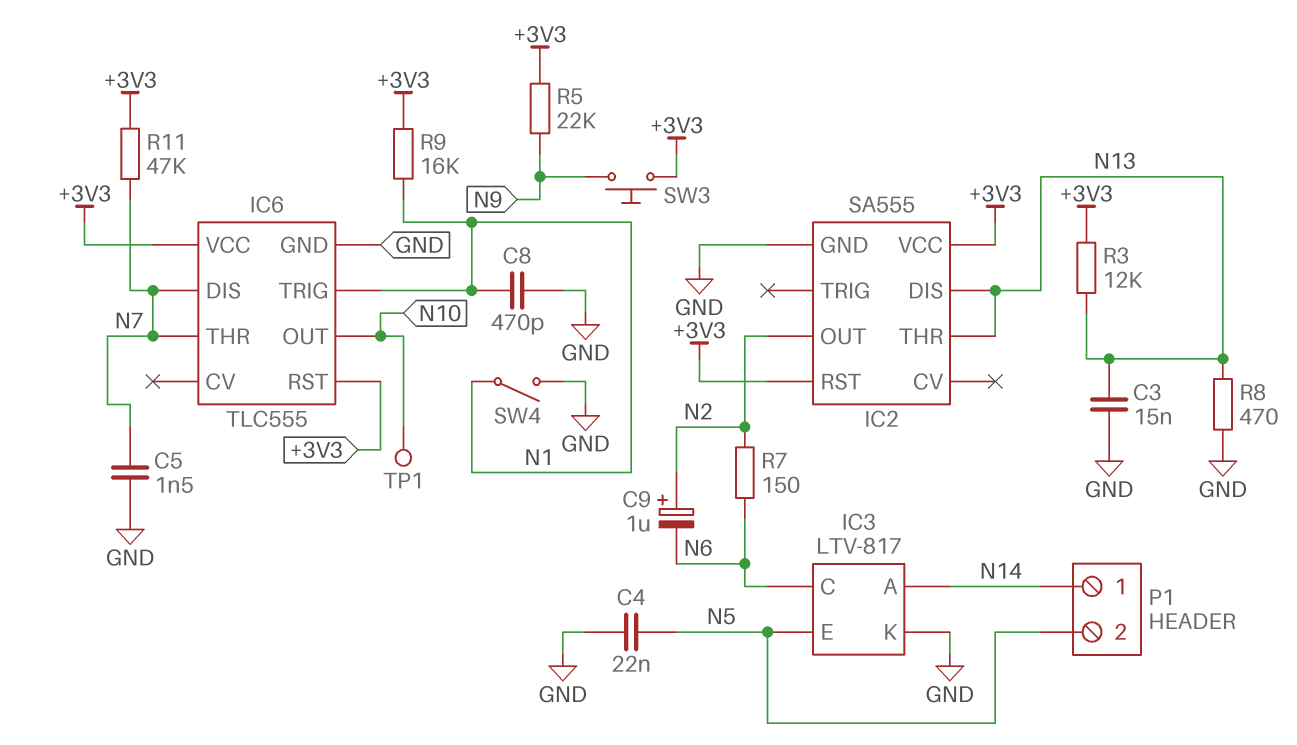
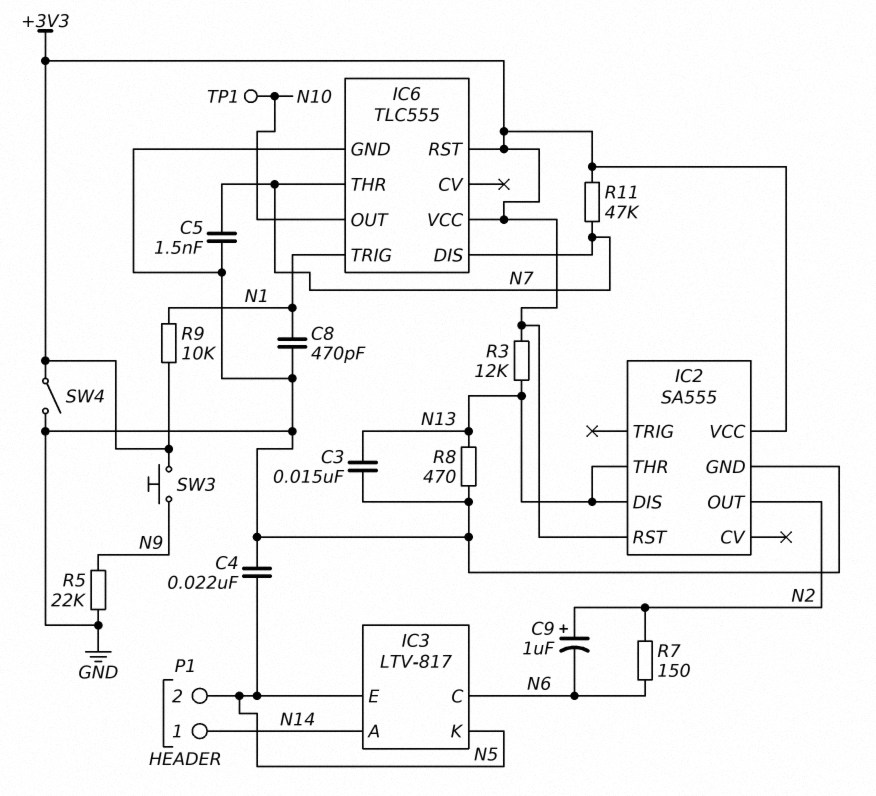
IC3 pin K: GND -> N5
R5: 22k (+3V3, N9) -> 22k (GND, N9)
R9: 16k (+3V3, N1) -> 10k (+3V3, N1)
SW4: switch (GND, N1) -> switch (+3V3, GND)

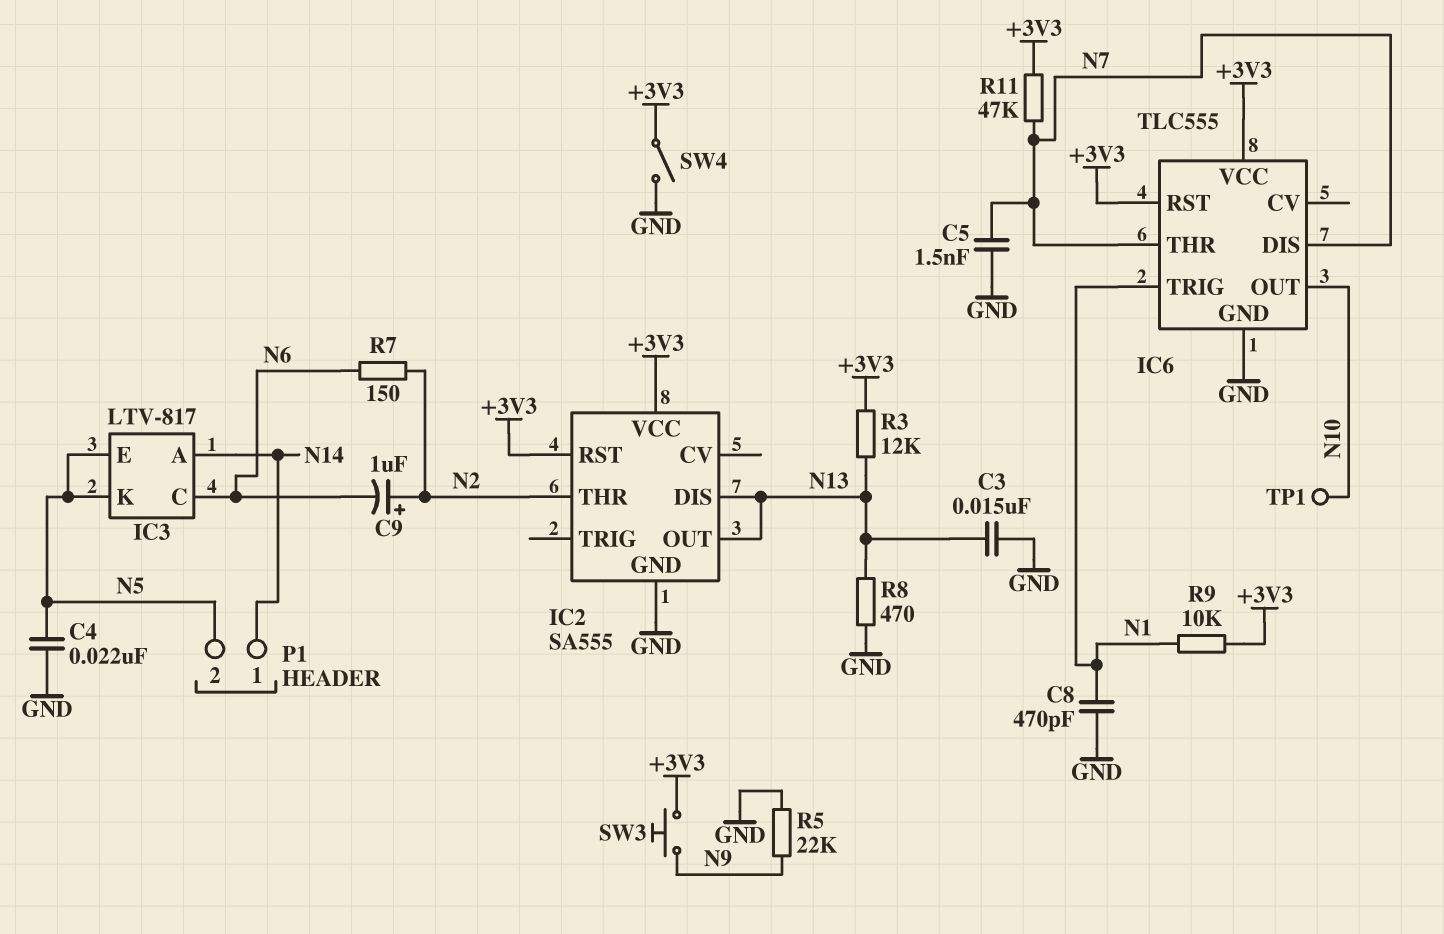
IC2 pin OUT: N2 -> N13
IC2 pin THR: N13 -> N2

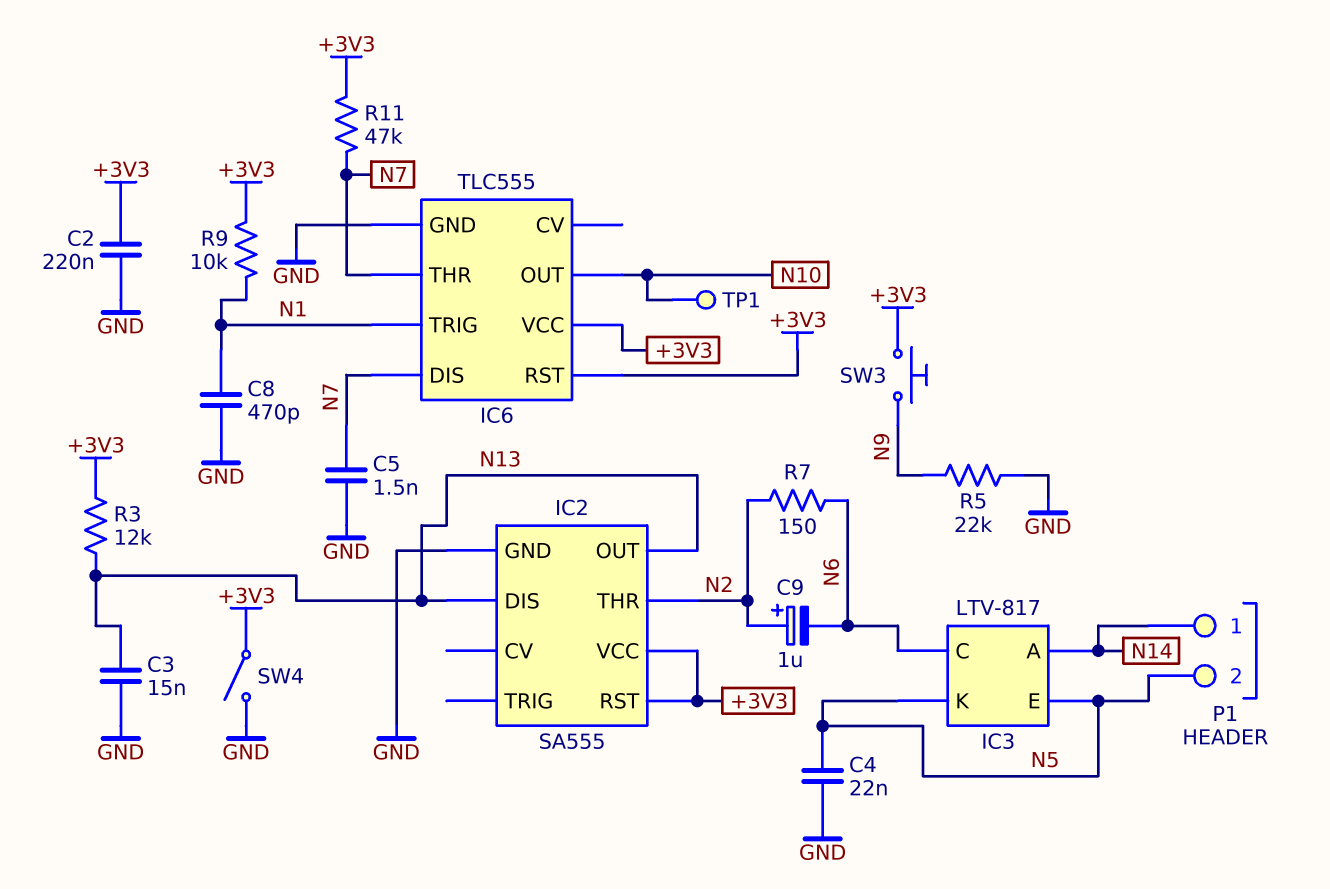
C2: none -> 220nF (+3V3, GND)
R8: 470 (GND, N13) -> none

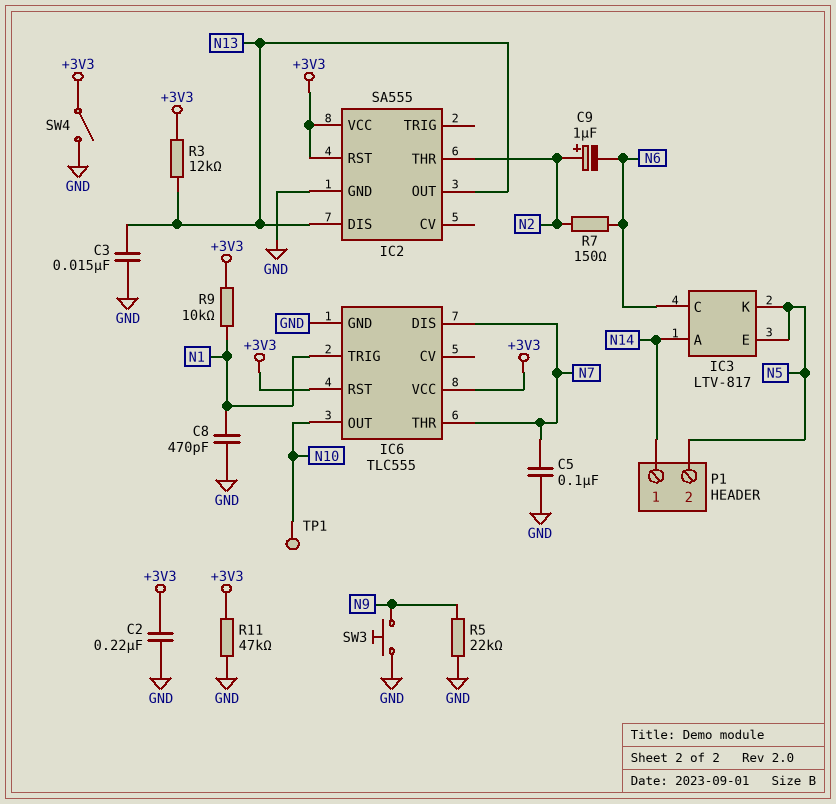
C4: 22nF (GND, N5) -> none
C5: 1.5nF (GND, N7) -> 100nF (GND, N7)
R11: 47k (+3V3, N7) -> 47k (+3V3, GND)
SW3: button (+3V3, N9) -> button (GND, N9)

